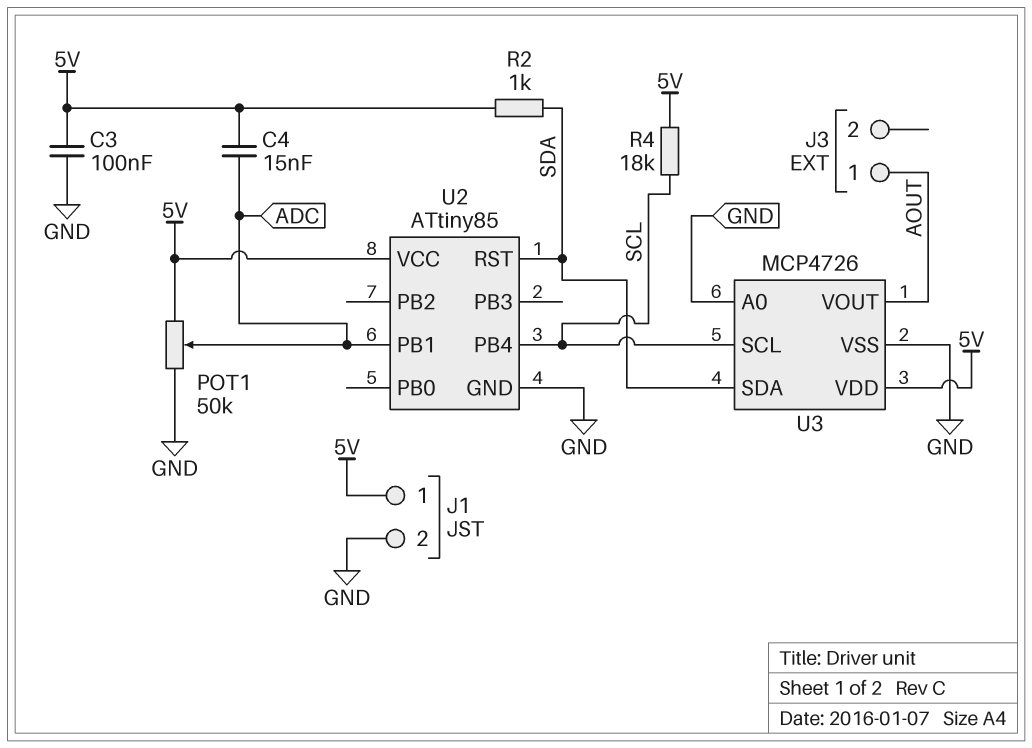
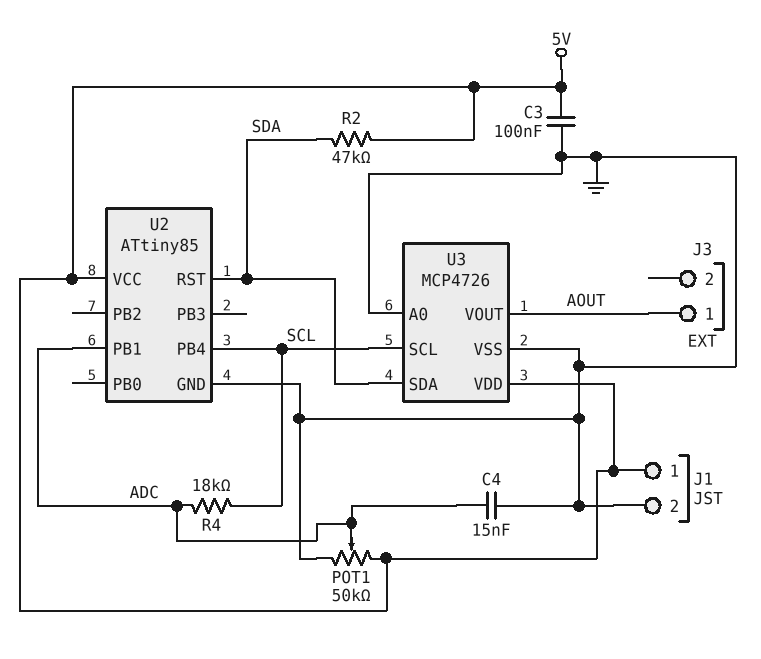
C4: 15nF (5V, ADC) -> 15nF (ADC, GND)
R2: 1k (5V, SDA) -> 47k (5V, SDA)
R4: 18k (5V, SCL) -> 18k (ADC, SCL)

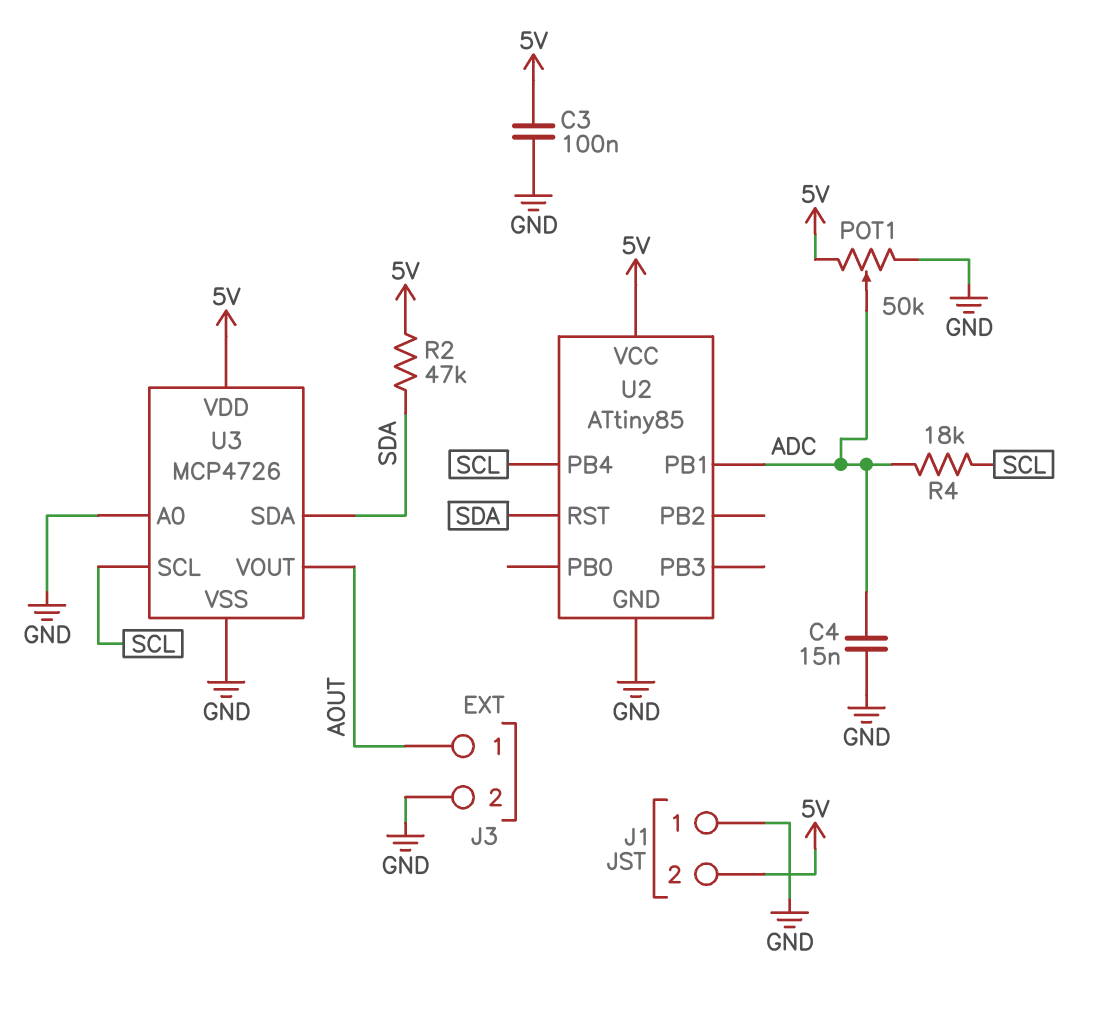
J1 pin 1: 5V -> GND
J1 pin 2: GND -> 5V
J3 pin 2: none -> GND

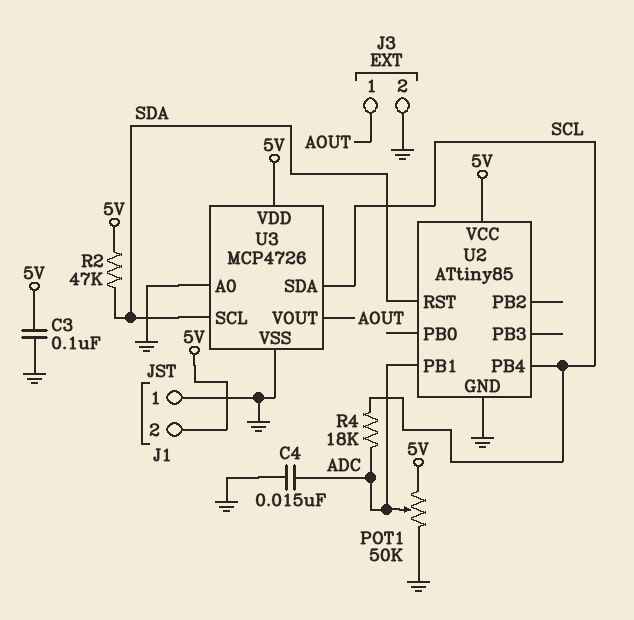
U3 pin SCL: SCL -> SDA
U3 pin SDA: SDA -> SCL

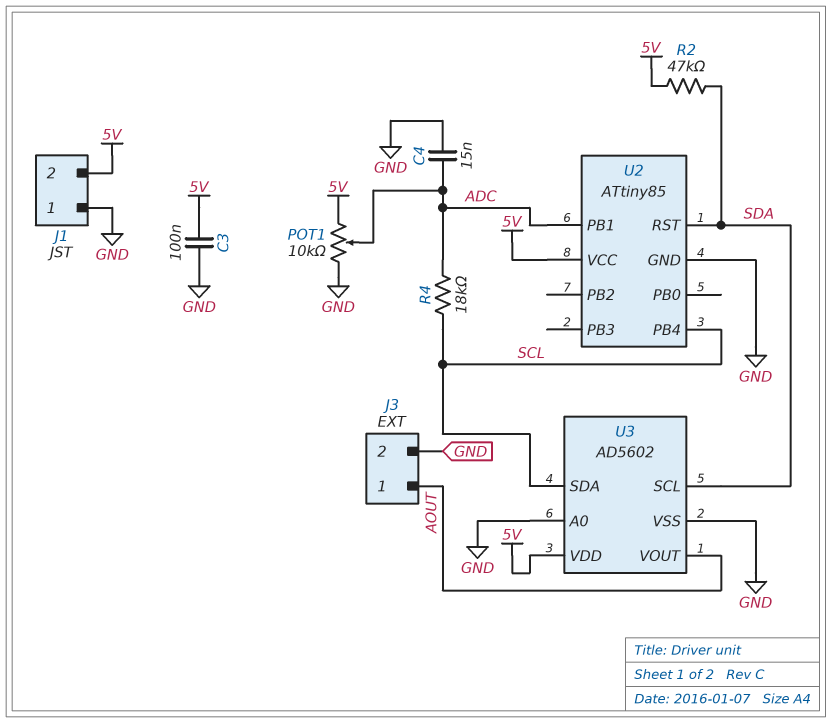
POT1: 50k (5V, GND, wiper ADC) -> 10k (5V, GND, wiper ADC)
U3: MCP4726 -> AD5602

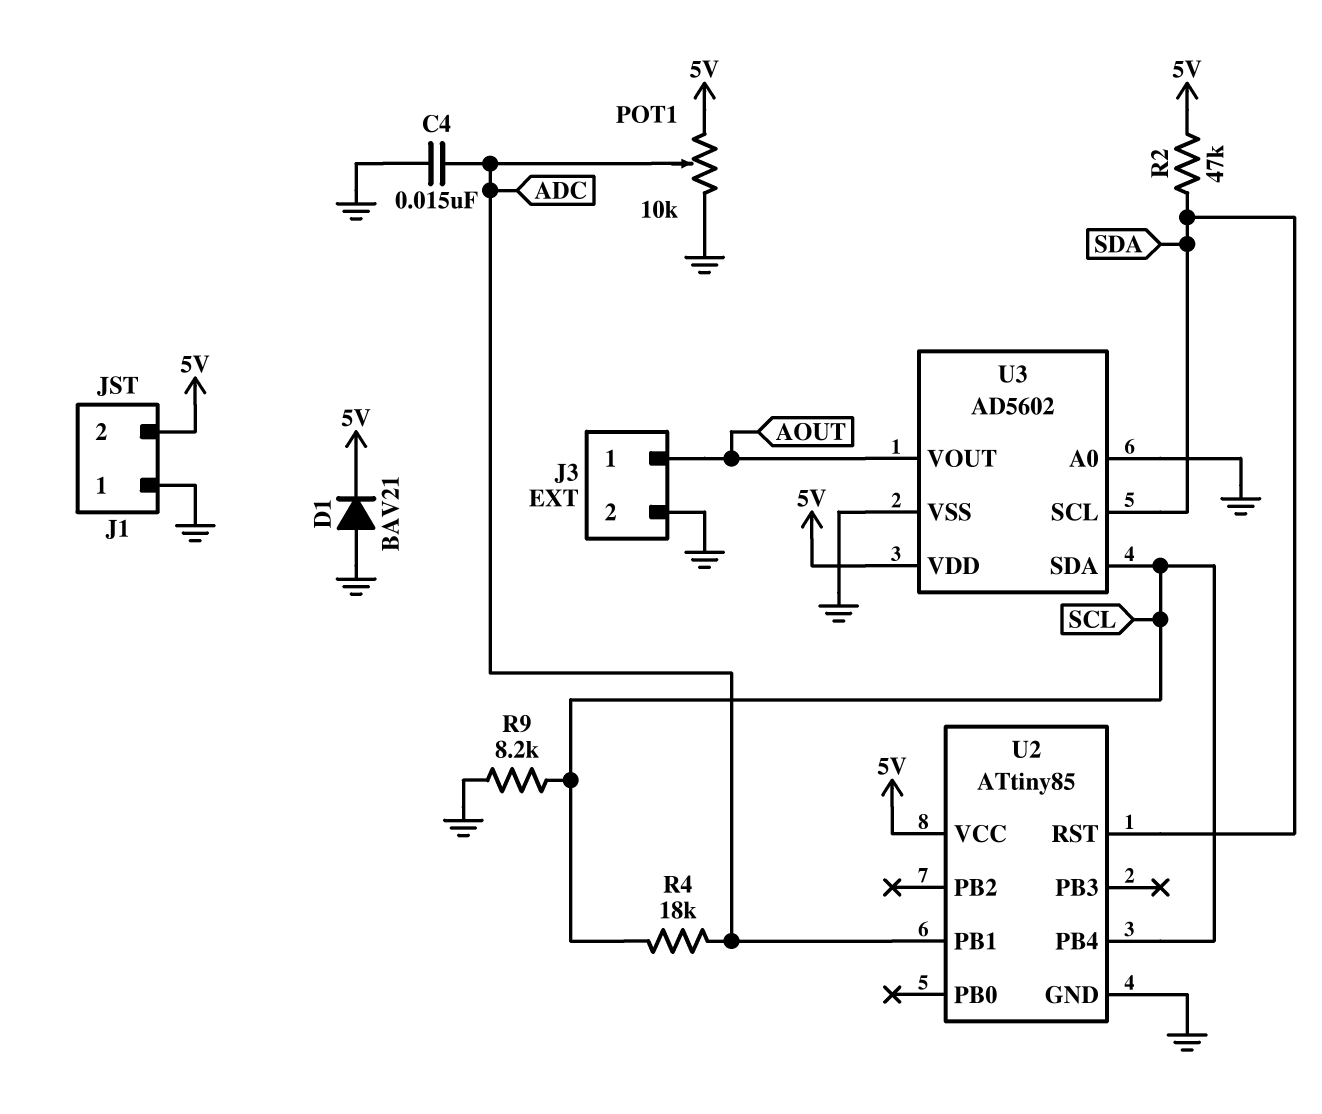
C3: 100nF (5V, GND) -> none
D1: none -> diode BAV21 (A GND, K 5V)
R9: none -> 8.2k (GND, SCL)

